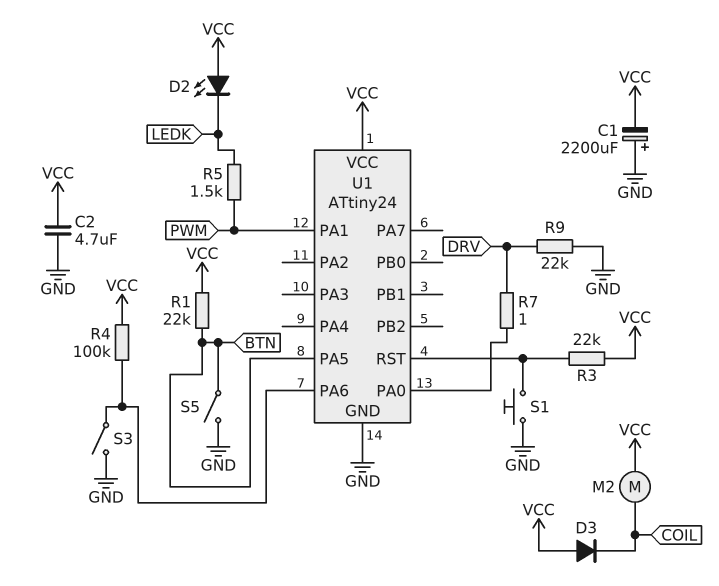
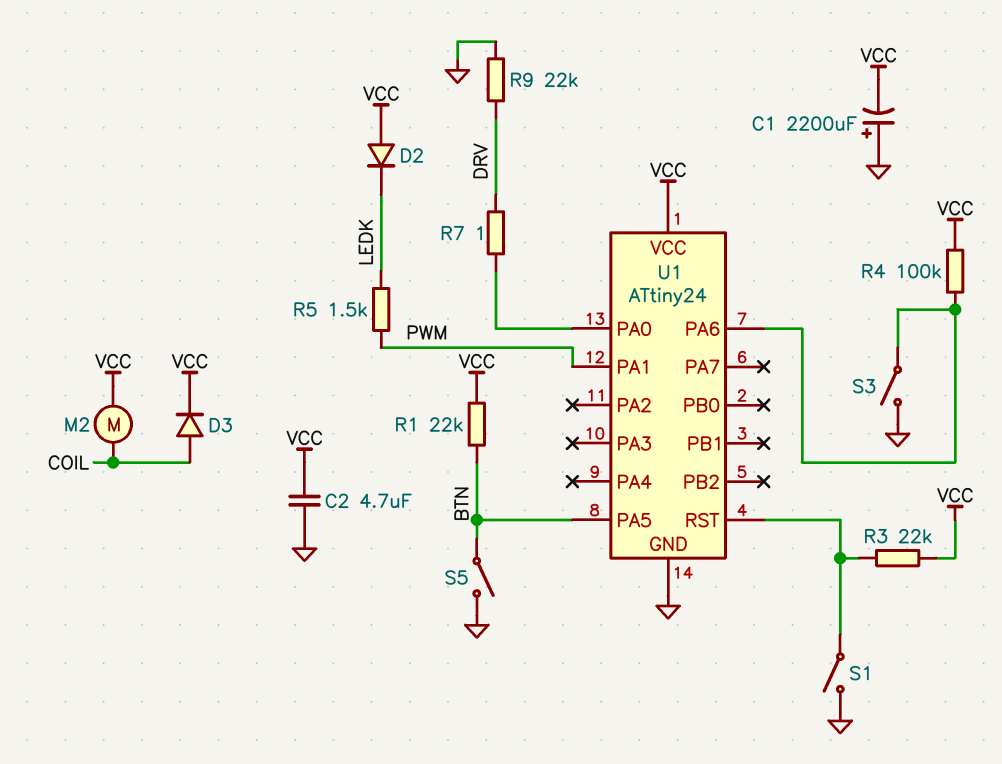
D2: LED (A VCC, K LEDK) -> diode (A VCC, K LEDK)
D3: diode (A VCC, K COIL) -> diode (A COIL, K VCC)
S1: button (GND, U1/RST) -> switch (GND, U1/RST)

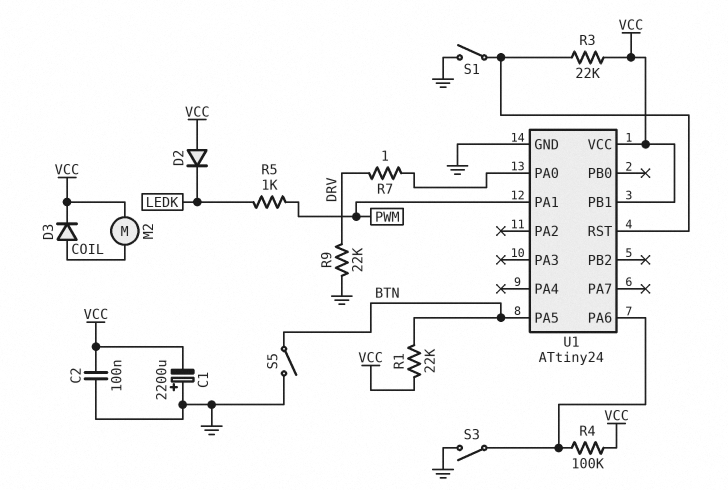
C2: 4.7uF (GND, VCC) -> 100nF (GND, VCC)
R5: 1.5k (LEDK, PWM) -> 1k (LEDK, PWM)
U1 pin PB1: none -> VCC

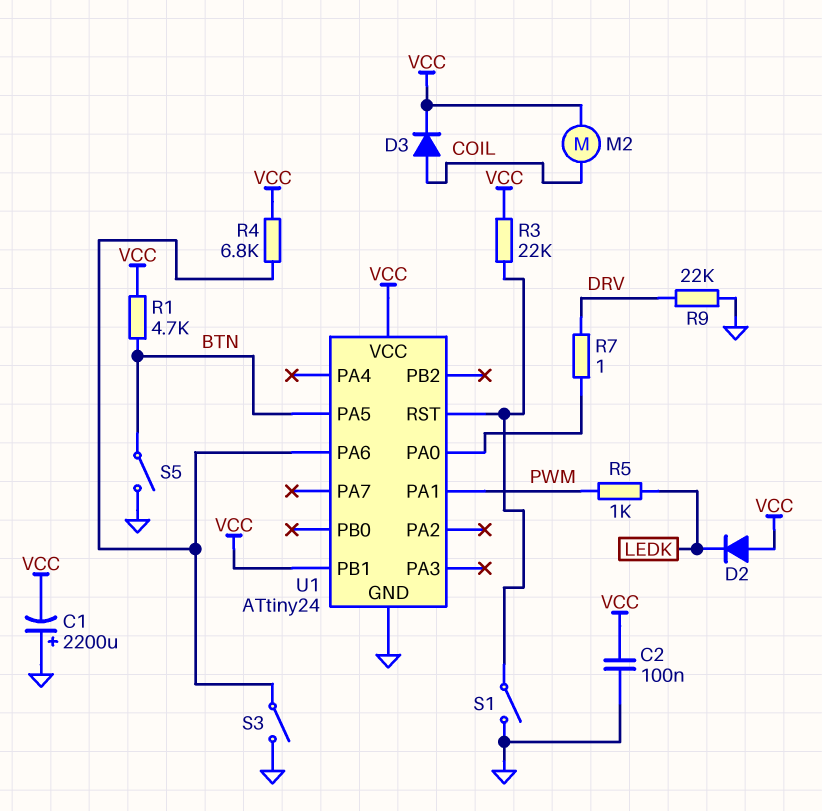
R1: 22k (BTN, VCC) -> 4.7k (BTN, VCC)
R4: 100k (U1/PA6, VCC) -> 6.8k (U1/PA6, VCC)

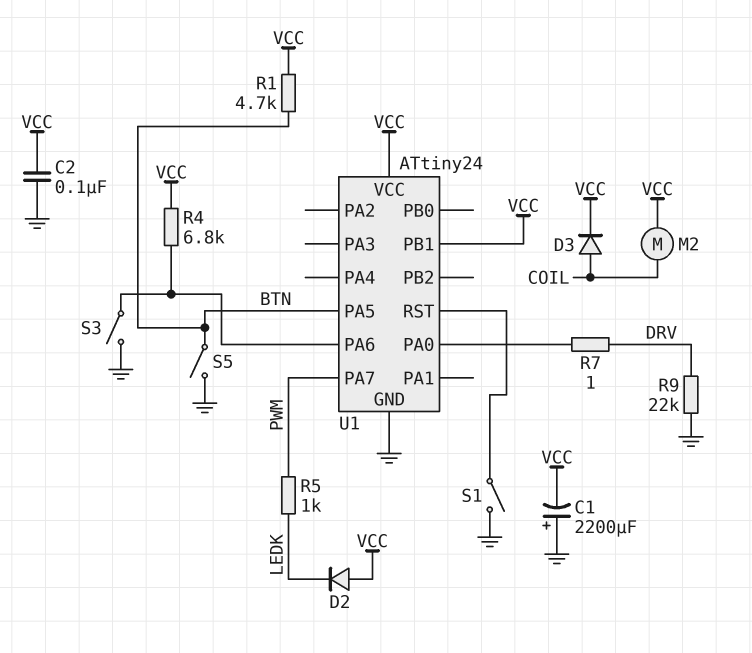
R3: 22k (U1/RST, VCC) -> none
U1 pin PA1: PWM -> none
U1 pin PA7: none -> PWM

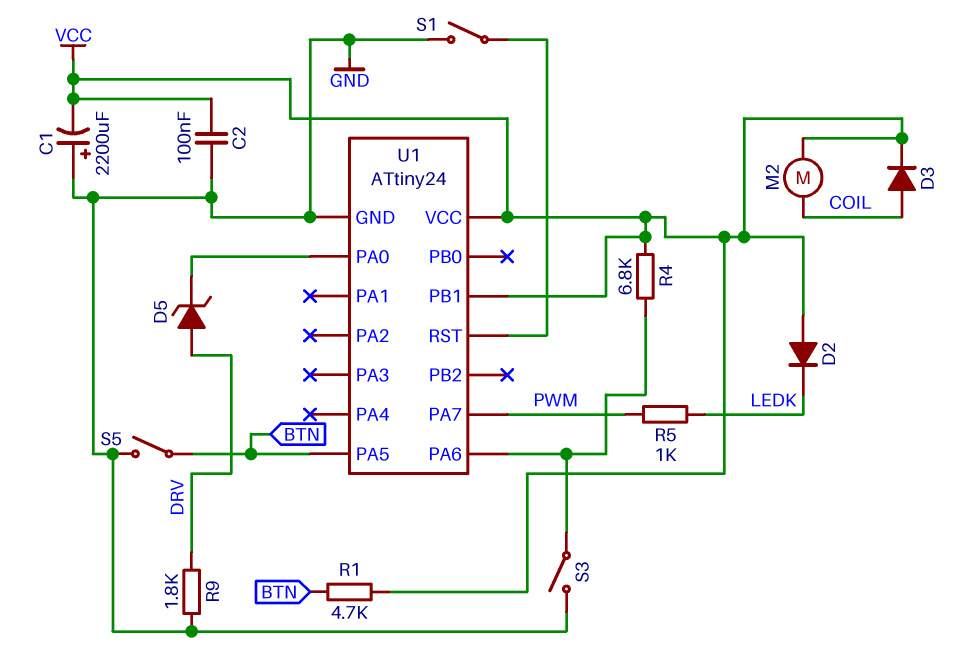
D5: none -> zener (A DRV, K U1/PA0)
R7: 1 (DRV, U1/PA0) -> none
R9: 22k (DRV, GND) -> 1.8k (DRV, GND)

